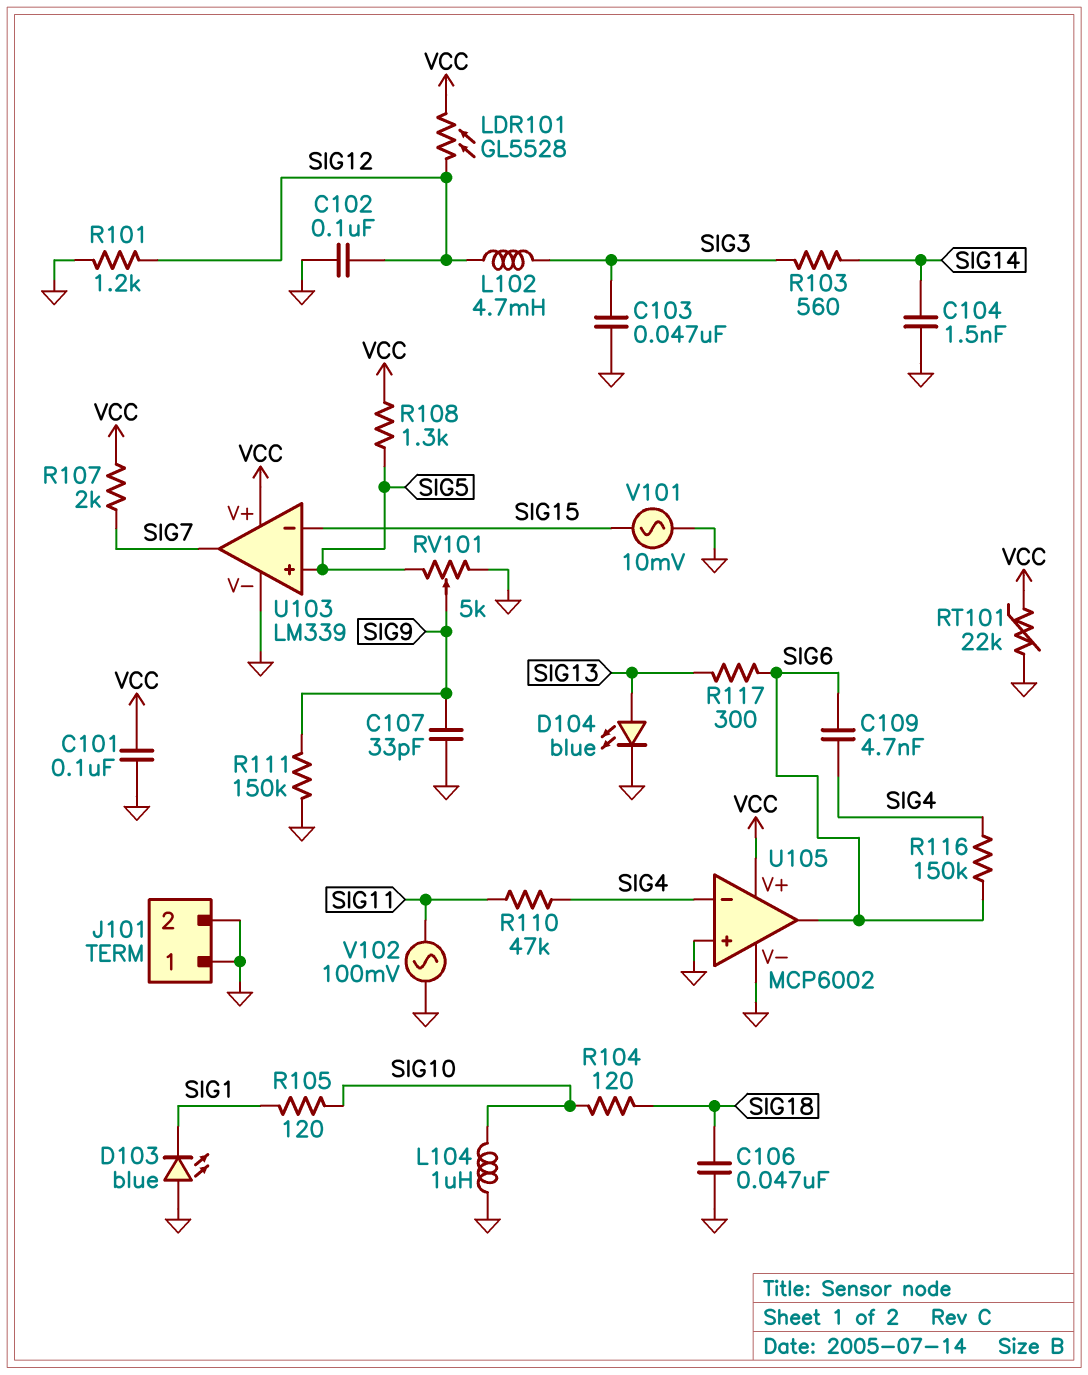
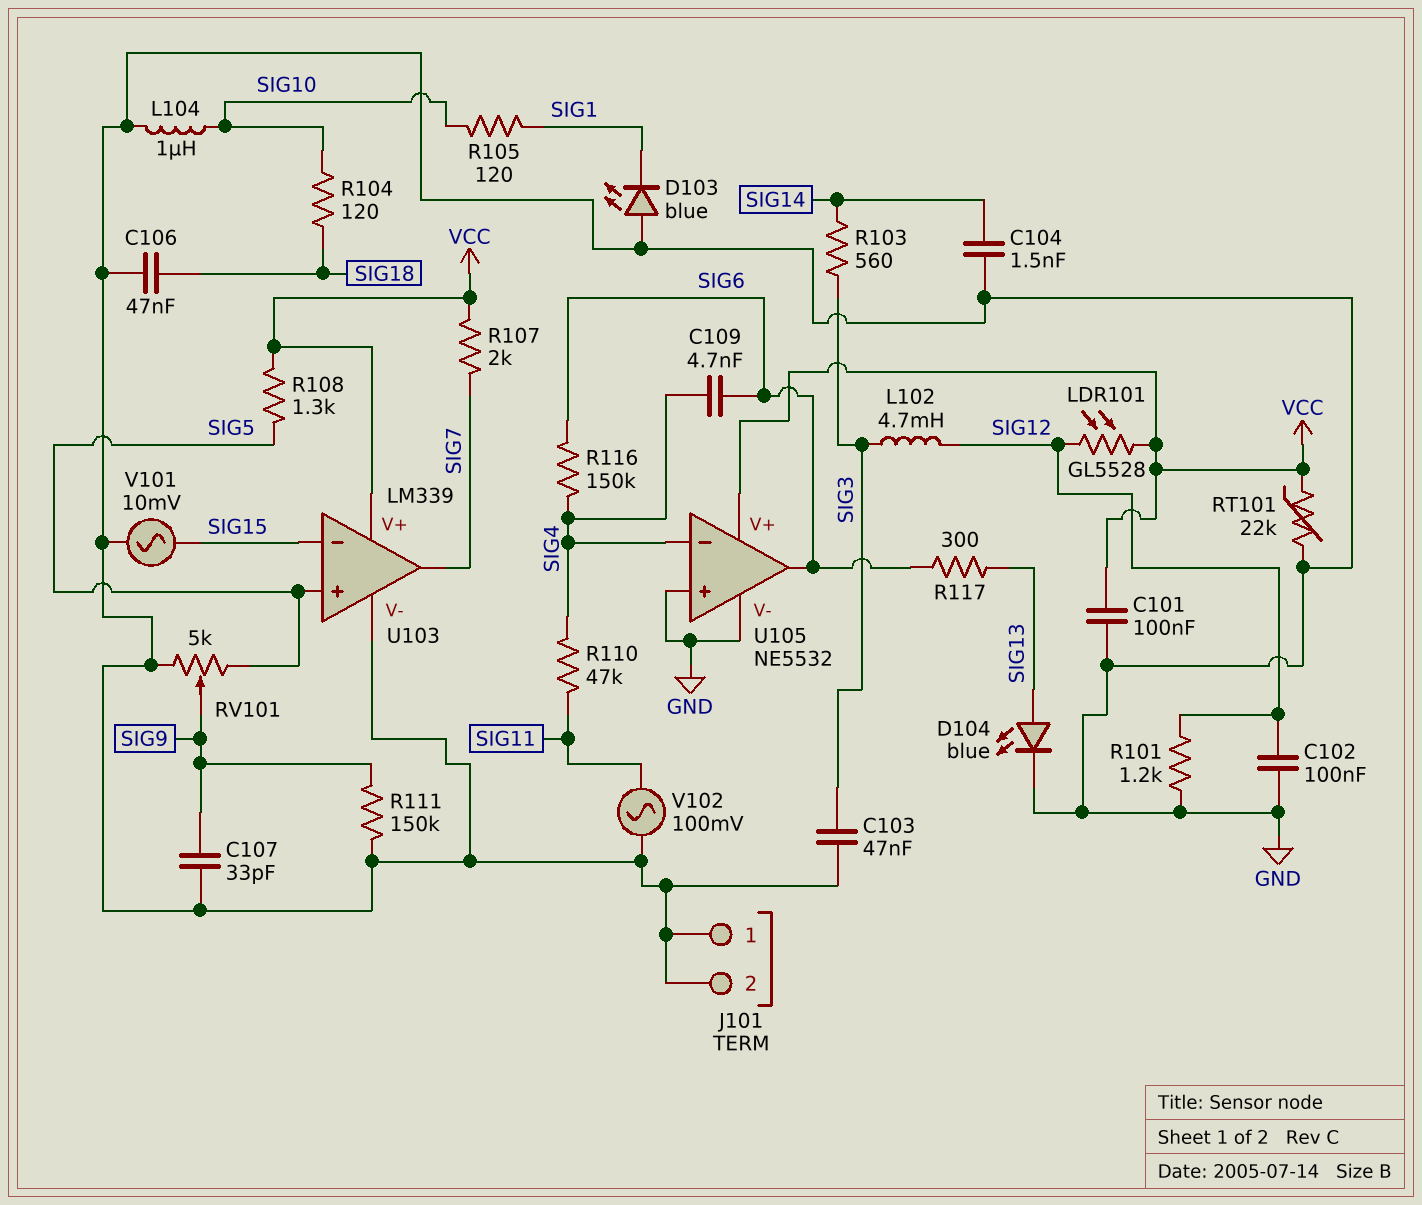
U105: MCP6002 -> NE5532

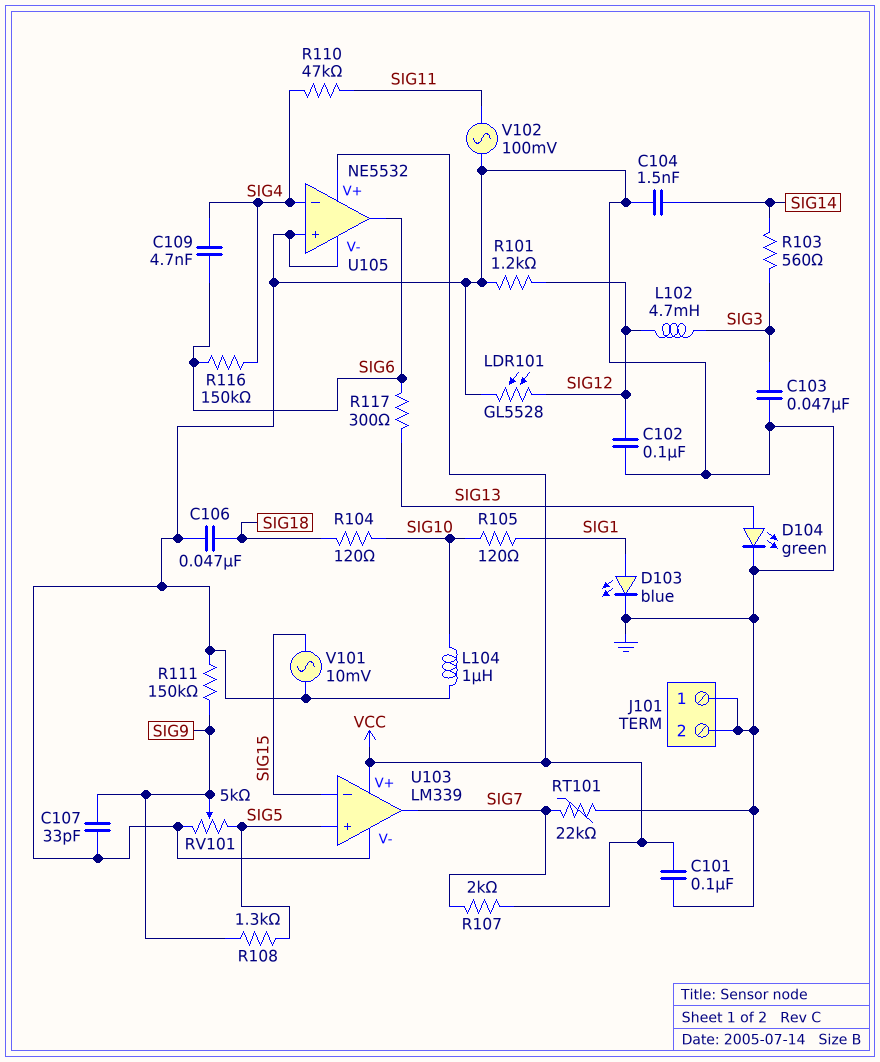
D103: LED blue (A GND, K SIG1) -> LED blue (A SIG1, K GND)
D104: LED blue (A SIG13, K GND) -> LED green (A SIG13, K GND)
LDR101: GL5528 (SIG12, VCC) -> GL5528 (GND, SIG12)
R108: 1.3k (SIG5, VCC) -> 1.3k (SIG5, SIG9)
RT101: 22k (GND, VCC) -> 22k (GND, SIG7)

